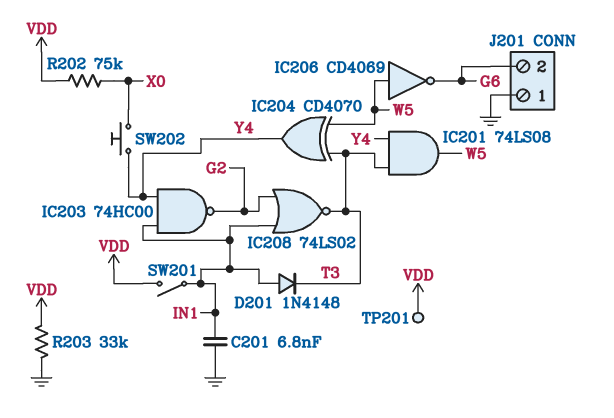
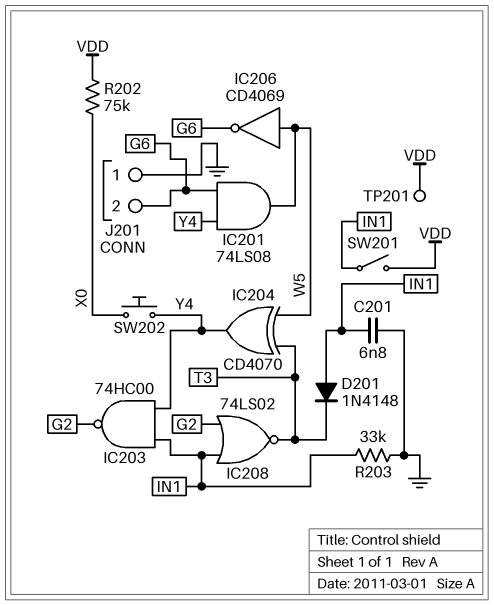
IC201: AND 74LS08 (in T3, in Y4, out W5) -> AND 74LS08 (in G6, in Y4, out W5)
R203: 33k (GND, VDD) -> 33k (GND, IN1)

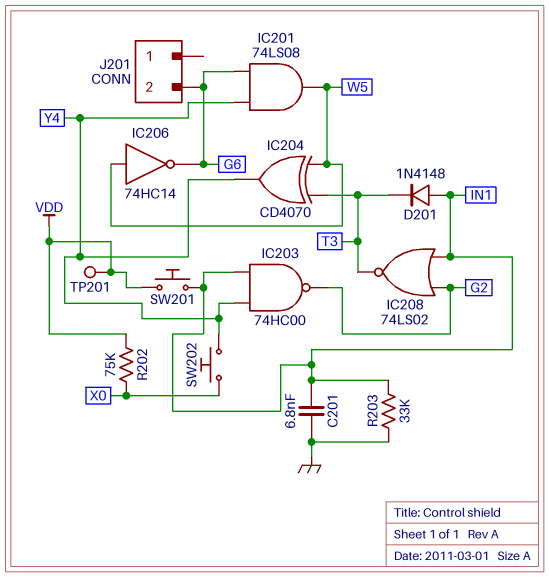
IC206: NOT CD4069 (in W5, out G6) -> NOT 74HC14 (in W5, out G6)
J201 pin 1: GND -> none
SW201: switch (IN1, VDD) -> button (IN1, VDD)

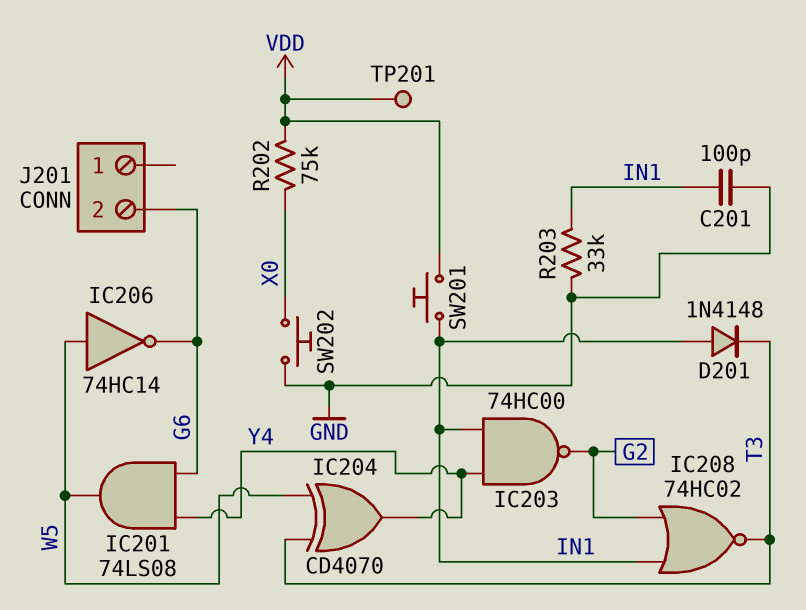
C201: 6.8nF (GND, IN1) -> 100pF (GND, IN1)
IC208: NOR 74LS02 (in G2, in IN1, out T3) -> NOR 74HC02 (in G2, in IN1, out T3)
SW202: button (X0, Y4) -> button (GND, X0)

